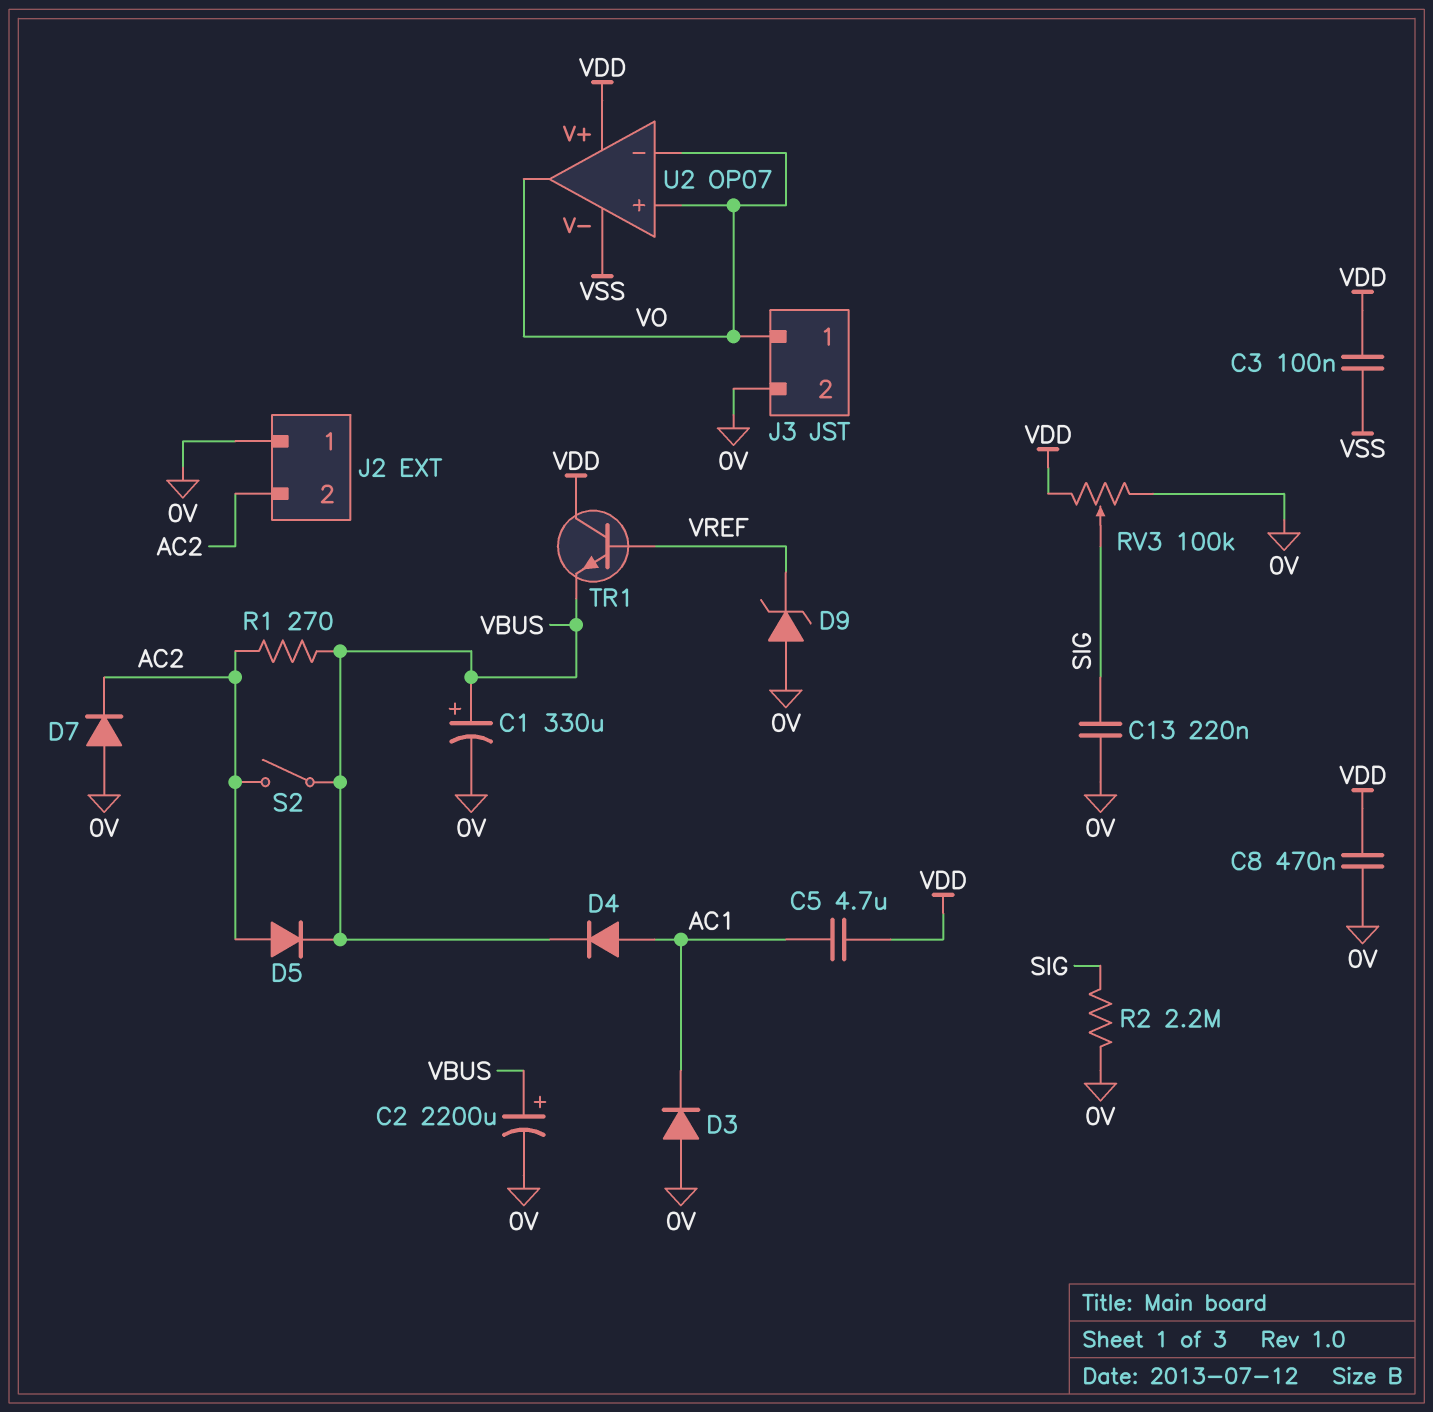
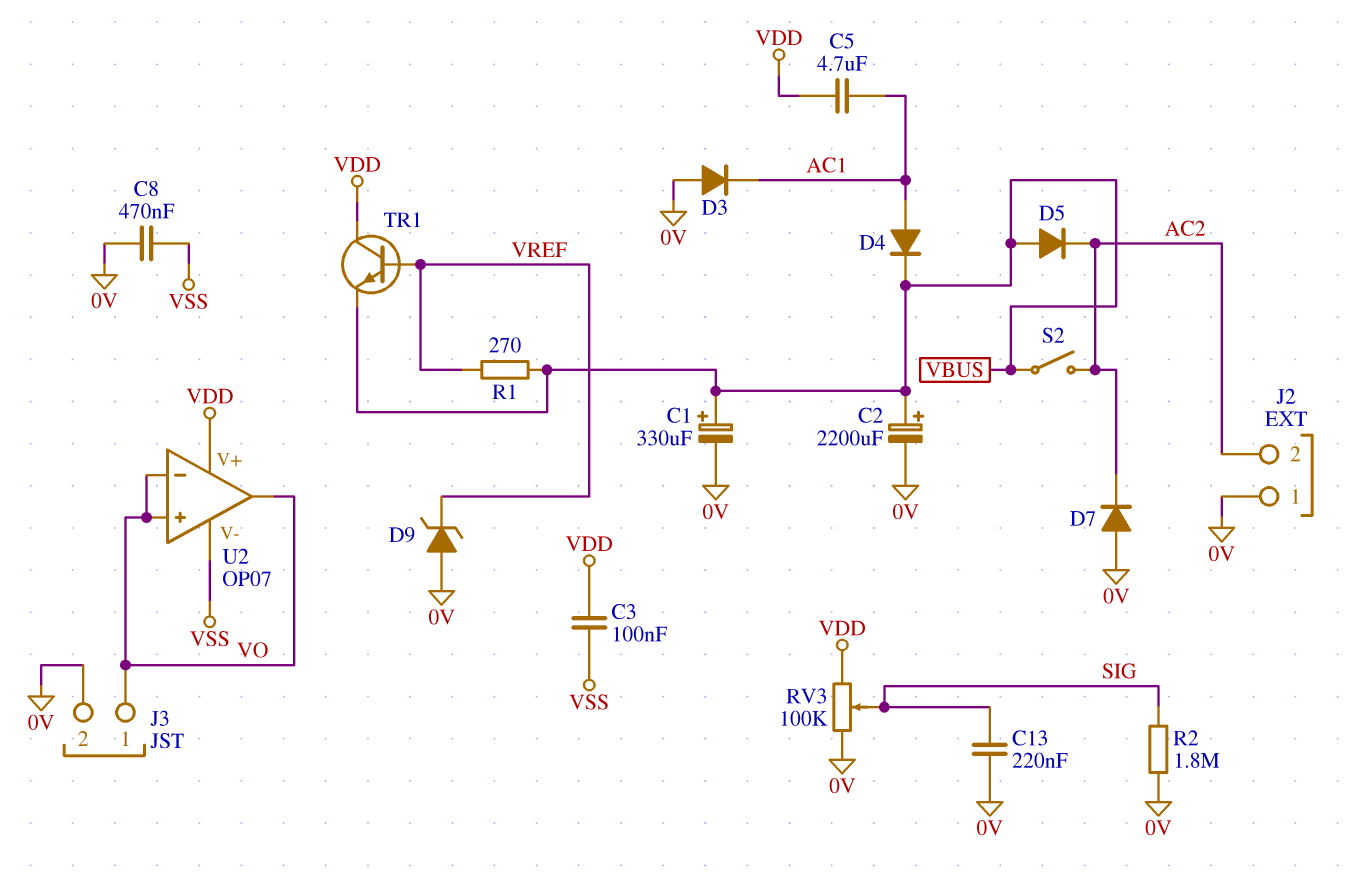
C8: 470nF (0V, VDD) -> 470nF (0V, VSS)
D5: diode (A AC2, K VBUS) -> diode (A VBUS, K AC2)
R1: 270 (AC2, VBUS) -> 270 (VBUS, VREF)
R2: 2.2M (0V, SIG) -> 1.8M (0V, SIG)

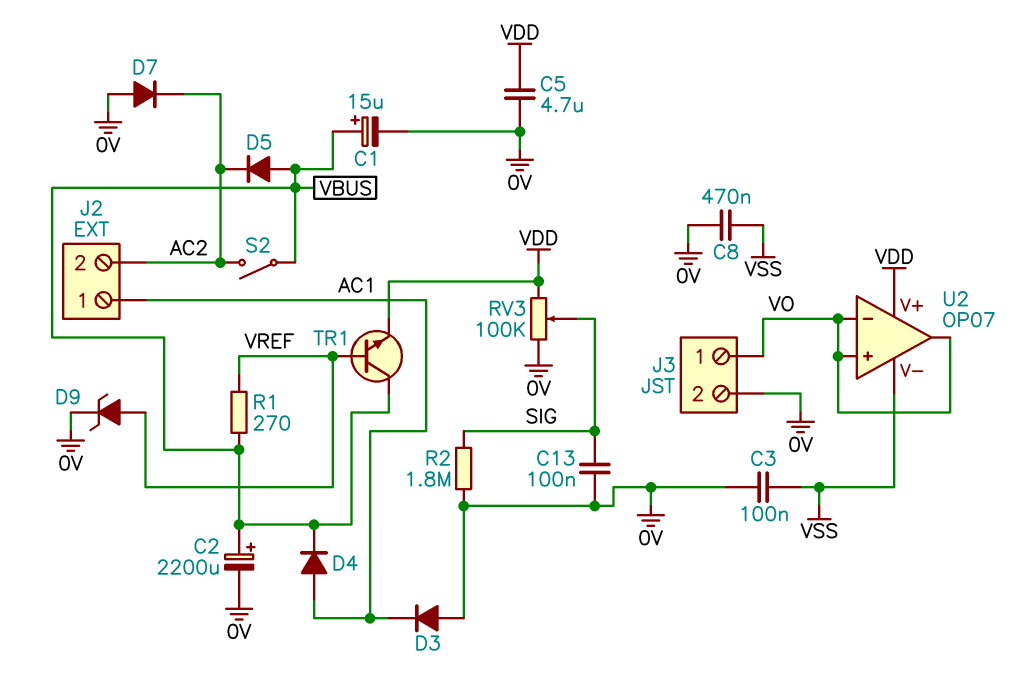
C1: 330uF (plus VBUS, minus 0V) -> 15uF (plus VBUS, minus 0V)
C3: 100nF (VDD, VSS) -> 100nF (0V, VSS)
C5: 4.7uF (AC1, VDD) -> 4.7uF (0V, VDD)
C13: 220nF (0V, SIG) -> 100nF (0V, SIG)
D9: zener (A 0V, K VREF) -> zener (A VREF, K 0V)
J2 pin 1: 0V -> AC1
TR1: NPN (B VREF, C VDD, E VBUS) -> NPN (B VREF, C VBUS, E VDD)

